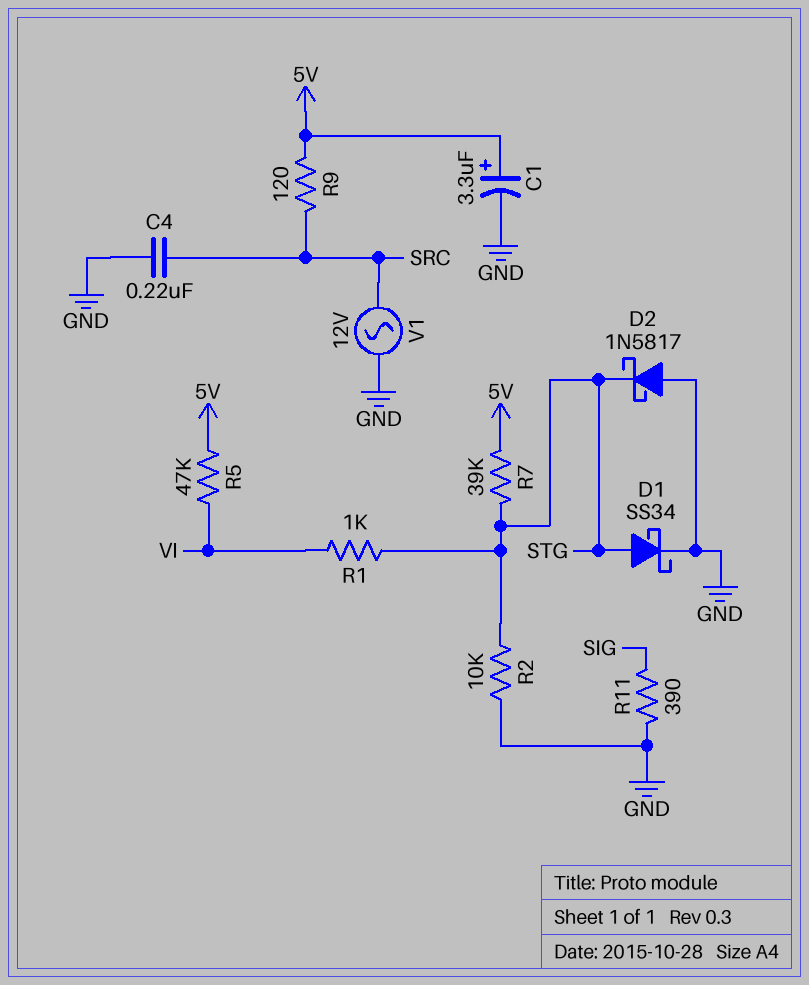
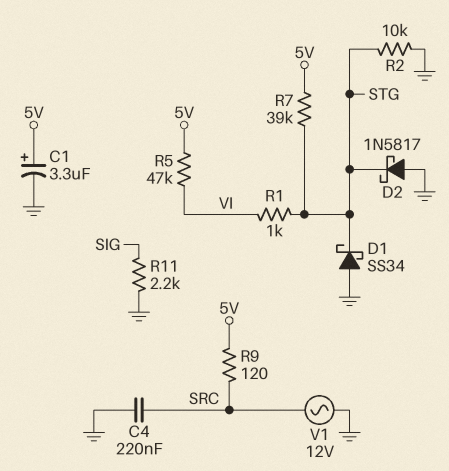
D1: schottky SS34 (A STG, K GND) -> schottky SS34 (A GND, K STG)
R11: 390 (GND, SIG) -> 2.2k (GND, SIG)

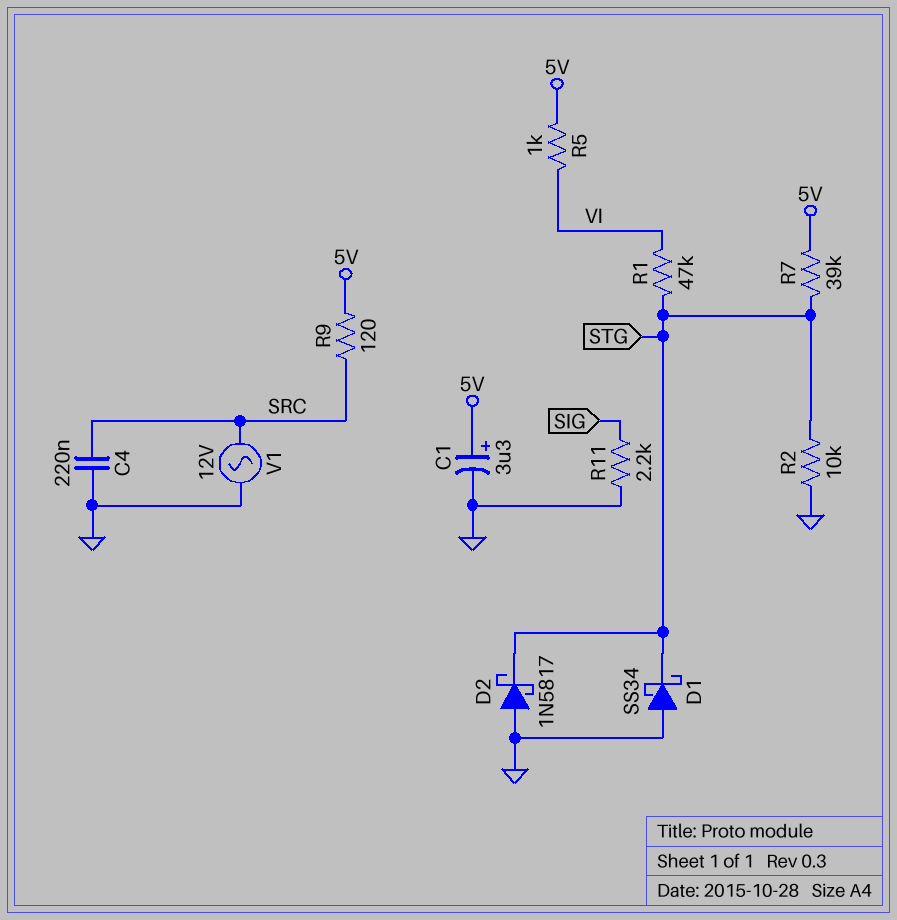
R1: 1k (STG, VI) -> 47k (STG, VI)
R5: 47k (5V, VI) -> 1k (5V, VI)

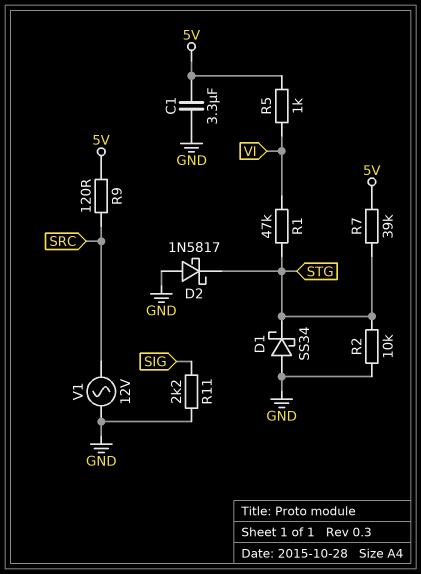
C1: 3.3uF (plus 5V, minus GND) -> 3.3uF (5V, GND)
C4: 220nF (GND, SRC) -> none

